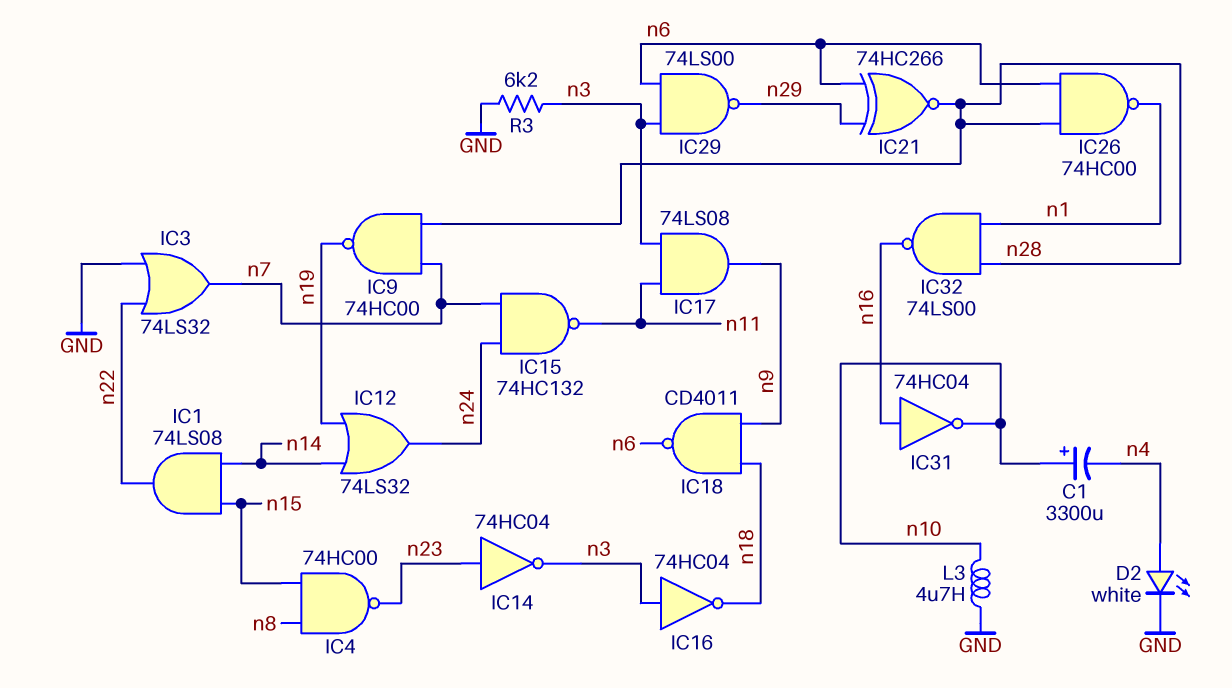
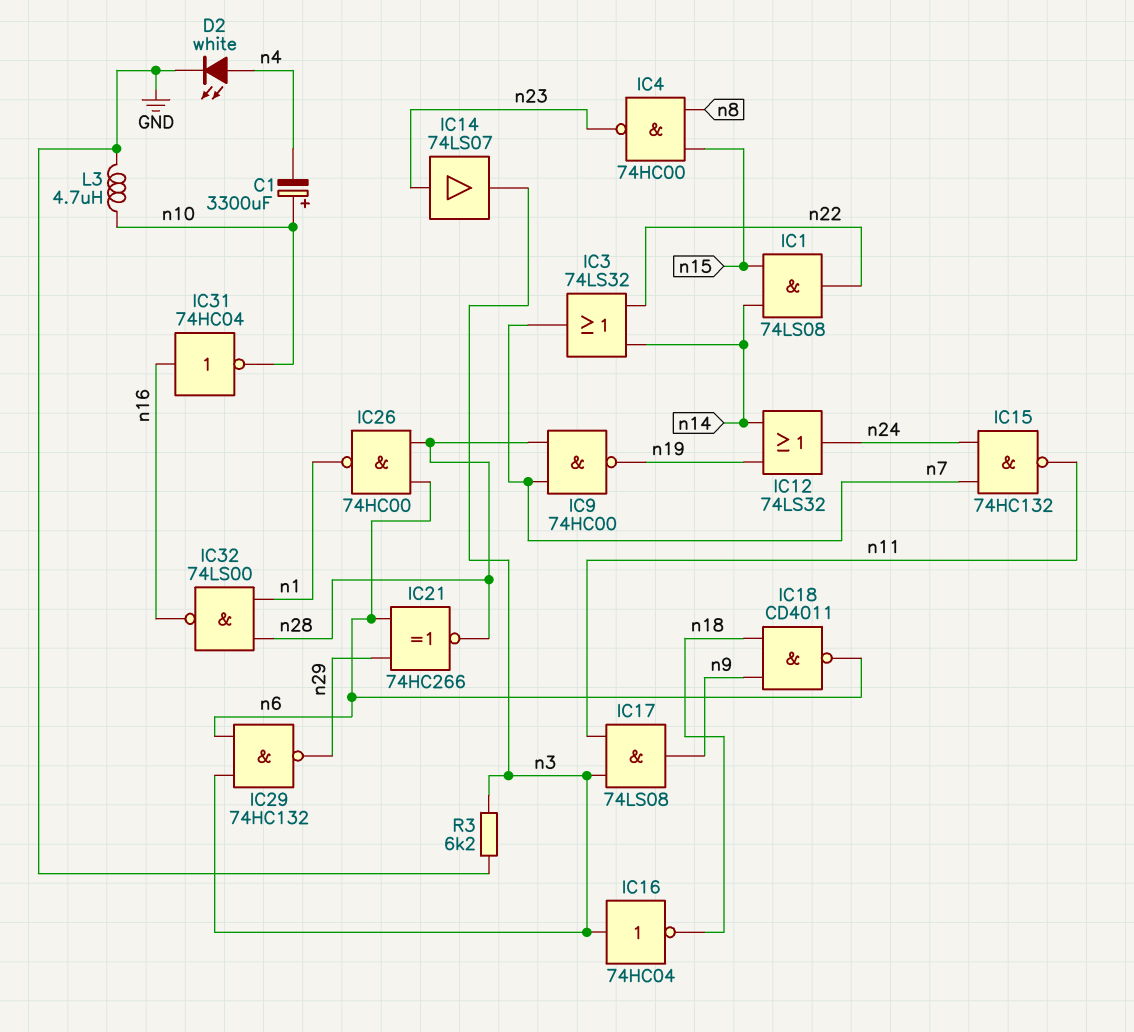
IC3: OR 74LS32 (in GND, in n22, out n7) -> OR 74LS32 (in n14, in n22, out n7)
IC14: NOT 74HC04 (in n23, out n3) -> buffer 74LS07 (in n23, out n3)
IC29: NAND 74LS00 (in n3, in n6, out n29) -> NAND 74HC132 (in n3, in n6, out n29)

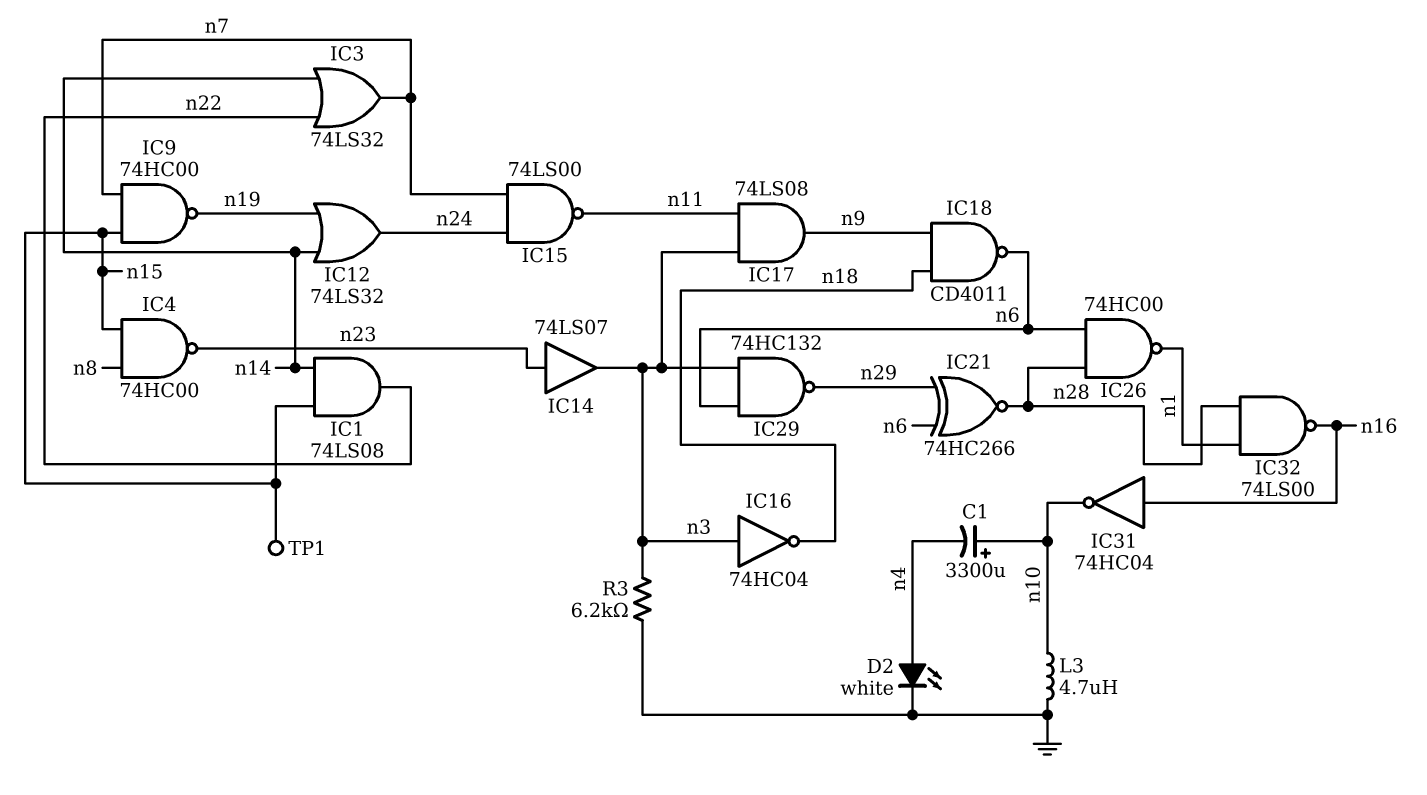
IC9: NAND 74HC00 (in n7, in n28, out n19) -> NAND 74HC00 (in n7, in n15, out n19)
IC15: NAND 74HC132 (in n7, in n24, out n11) -> NAND 74LS00 (in n7, in n24, out n11)
TP1: none -> test point (n15)

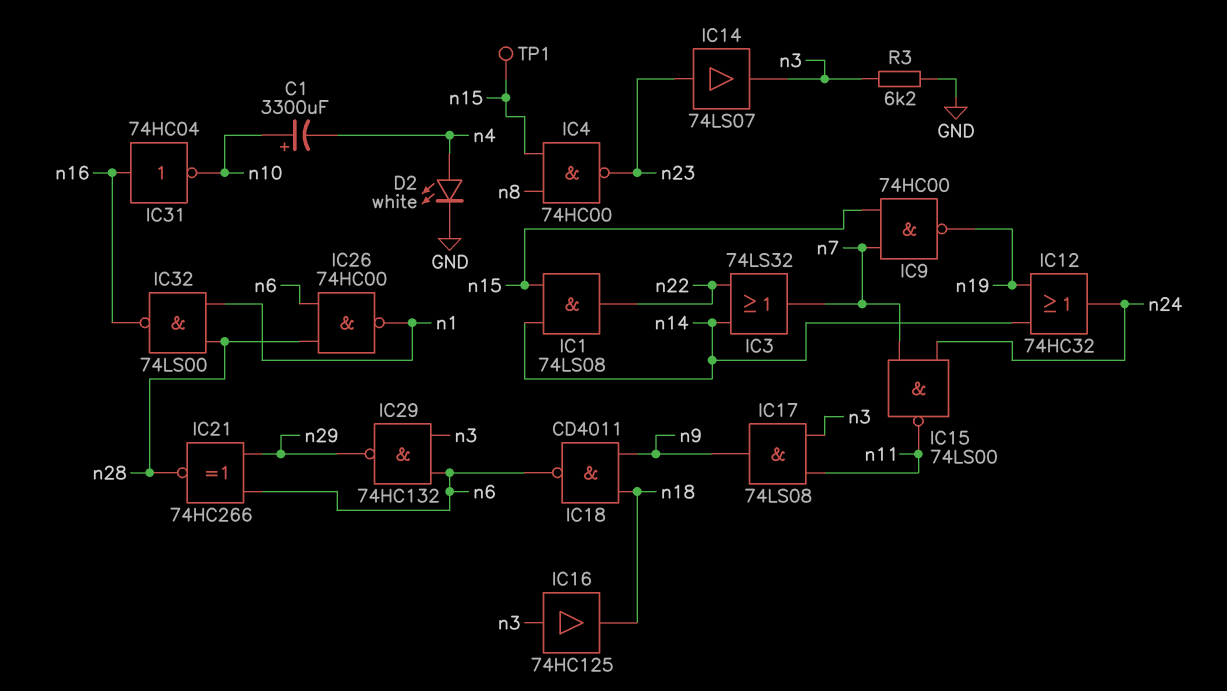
IC12: OR 74LS32 (in n14, in n19, out n24) -> OR 74HC32 (in n14, in n19, out n24)
IC16: NOT 74HC04 (in n3, out n18) -> buffer 74HC125 (in n3, out n18)
L3: 4.7uH (GND, n10) -> none

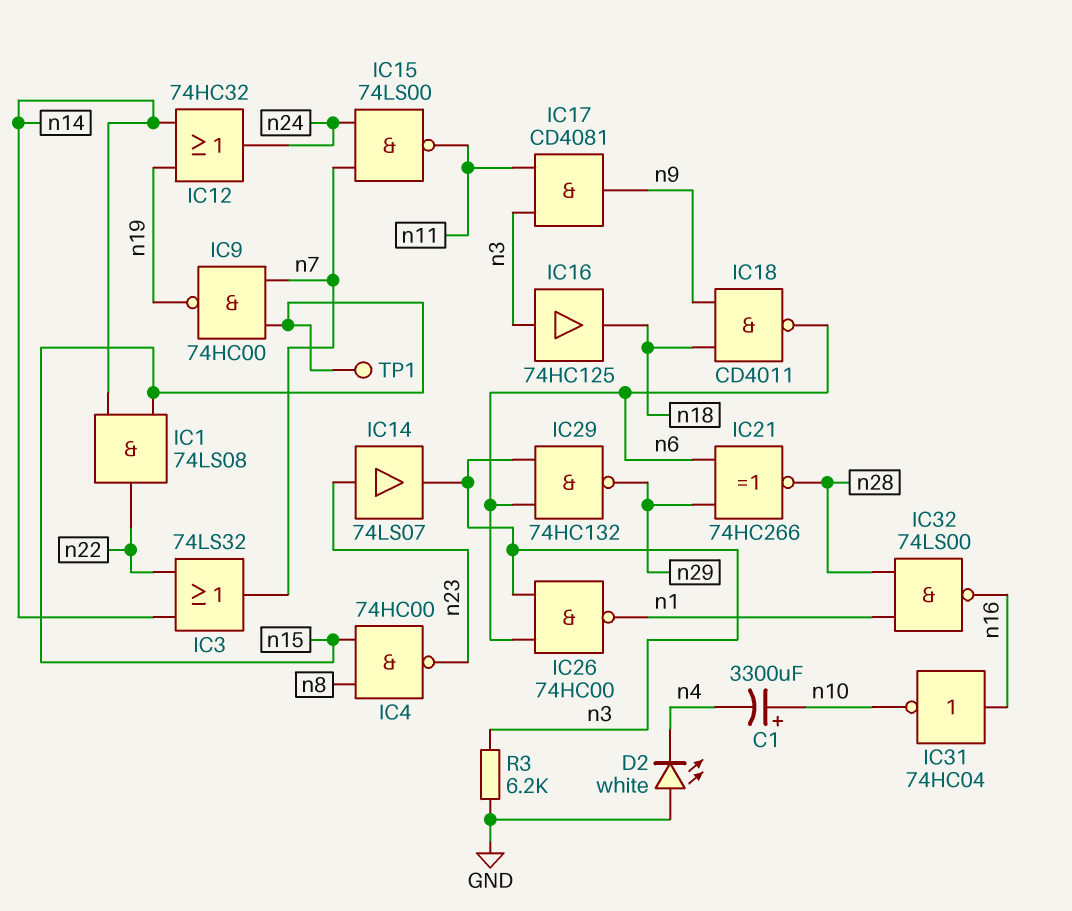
D2: LED white (A n4, K GND) -> LED white (A GND, K n4)
IC17: AND 74LS08 (in n3, in n11, out n9) -> AND CD4081 (in n3, in n11, out n9)
IC26: NAND 74HC00 (in n6, in n28, out n1) -> NAND 74HC00 (in n3, in n6, out n1)

